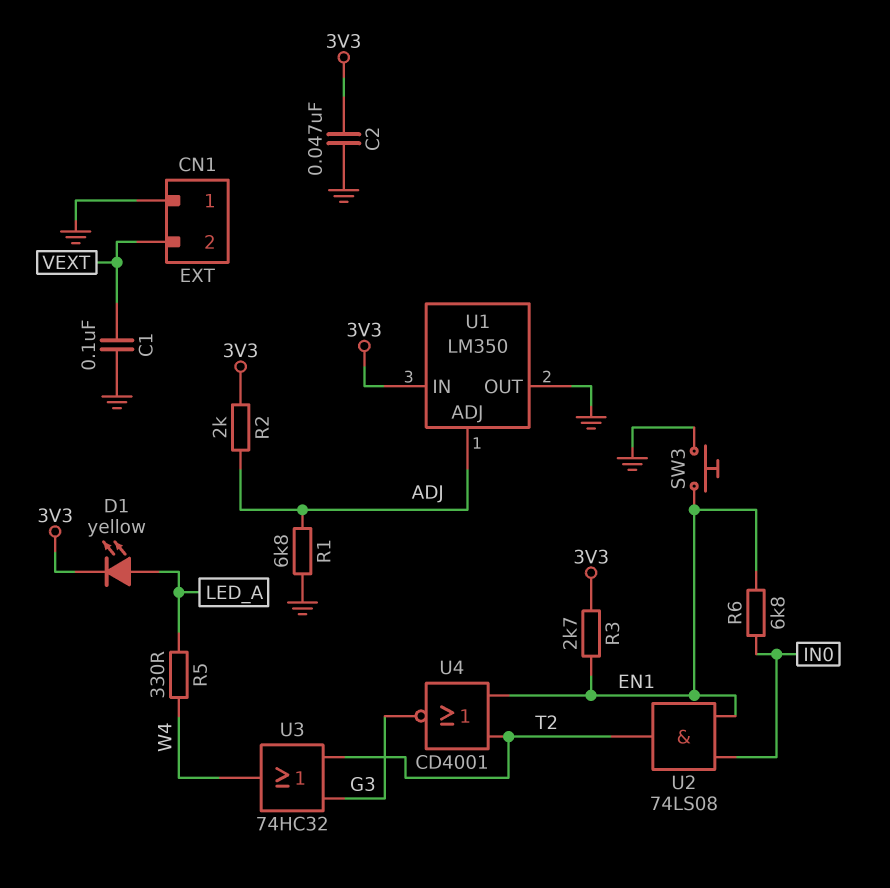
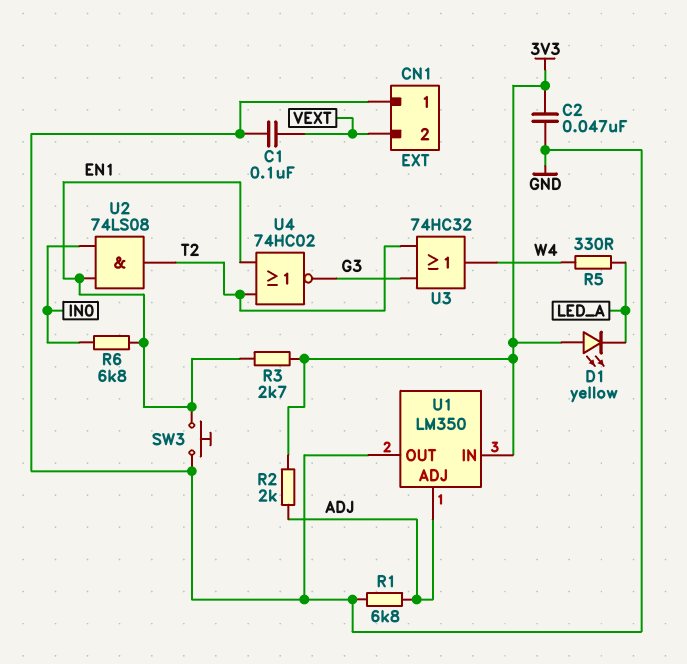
D1: LED yellow (A LED_A, K 3V3) -> LED yellow (A 3V3, K LED_A)
U4: NOR CD4001 (in EN1, in T2, out G3) -> NOR 74HC02 (in EN1, in T2, out G3)

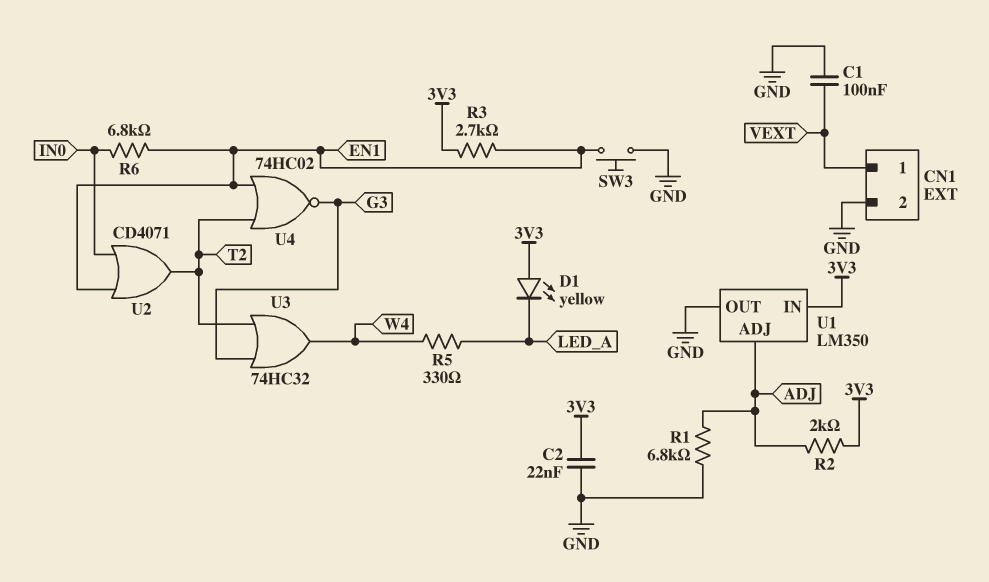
C2: 47nF (3V3, GND) -> 22nF (3V3, GND)
CN1 pin 1: GND -> VEXT
CN1 pin 2: VEXT -> GND
U2: AND 74LS08 (in EN1, in IN0, out T2) -> OR CD4071 (in EN1, in IN0, out T2)

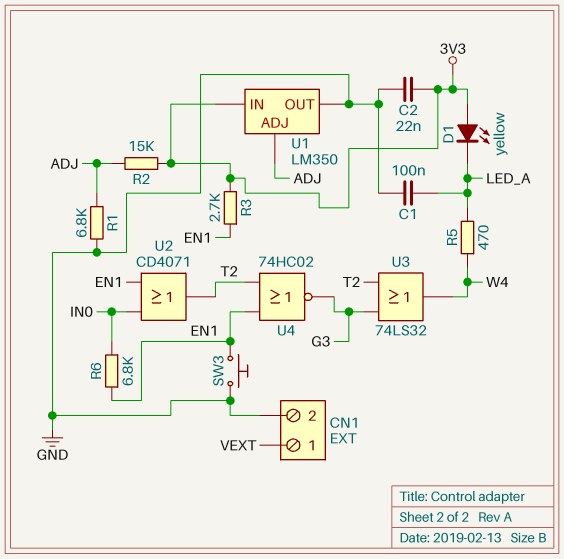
C1: 100nF (GND, VEXT) -> 100nF (GND, LED_A)
R2: 2k (3V3, ADJ) -> 15k (3V3, ADJ)
R5: 330 (LED_A, W4) -> 470 (LED_A, W4)
U3: OR 74HC32 (in G3, in T2, out W4) -> OR 74LS32 (in G3, in T2, out W4)

